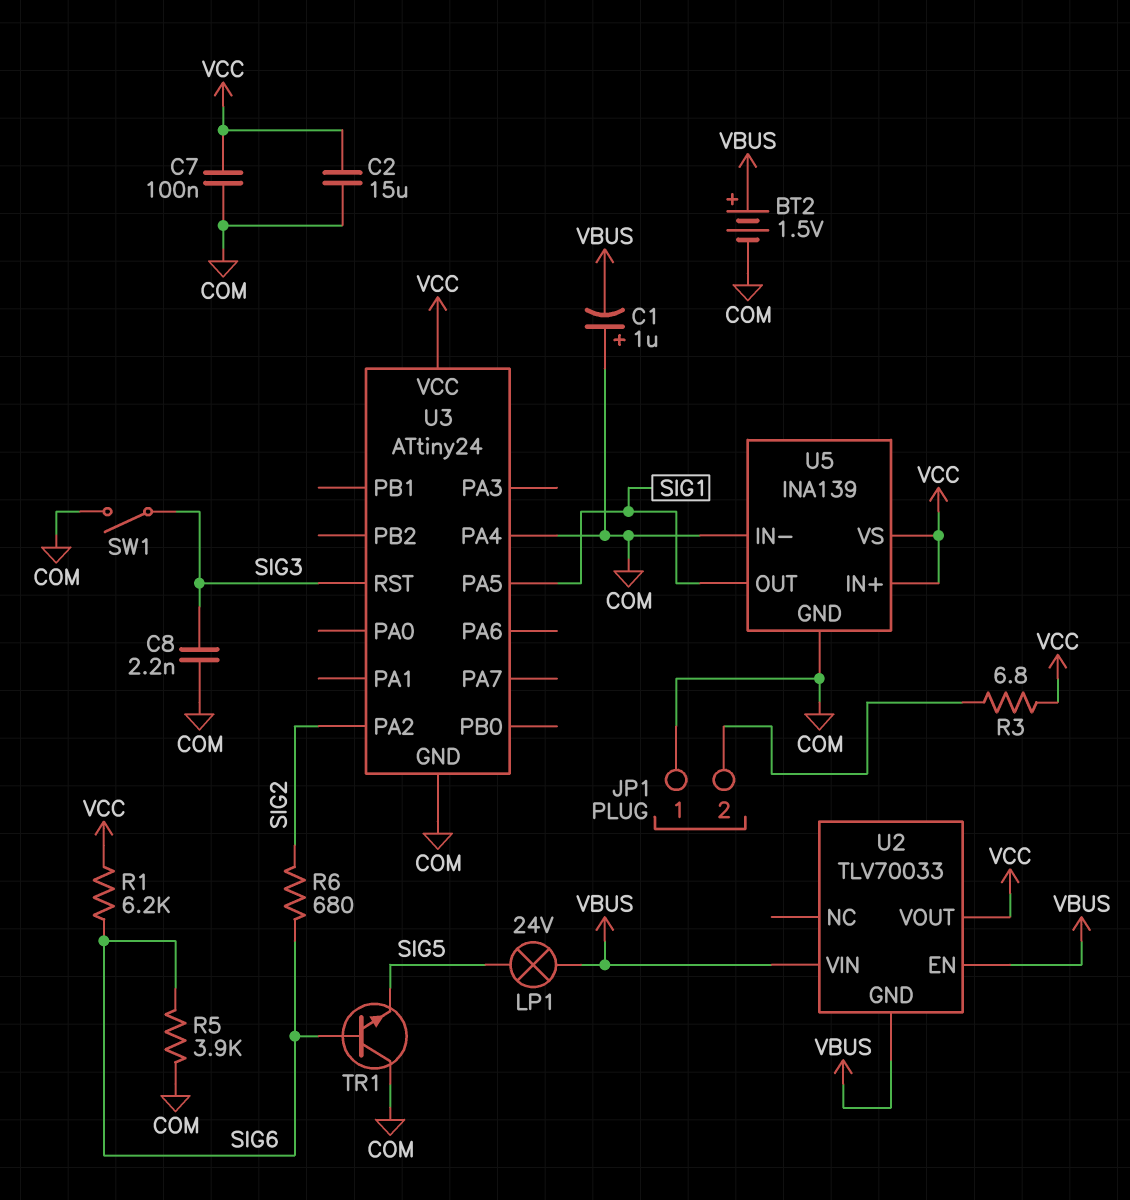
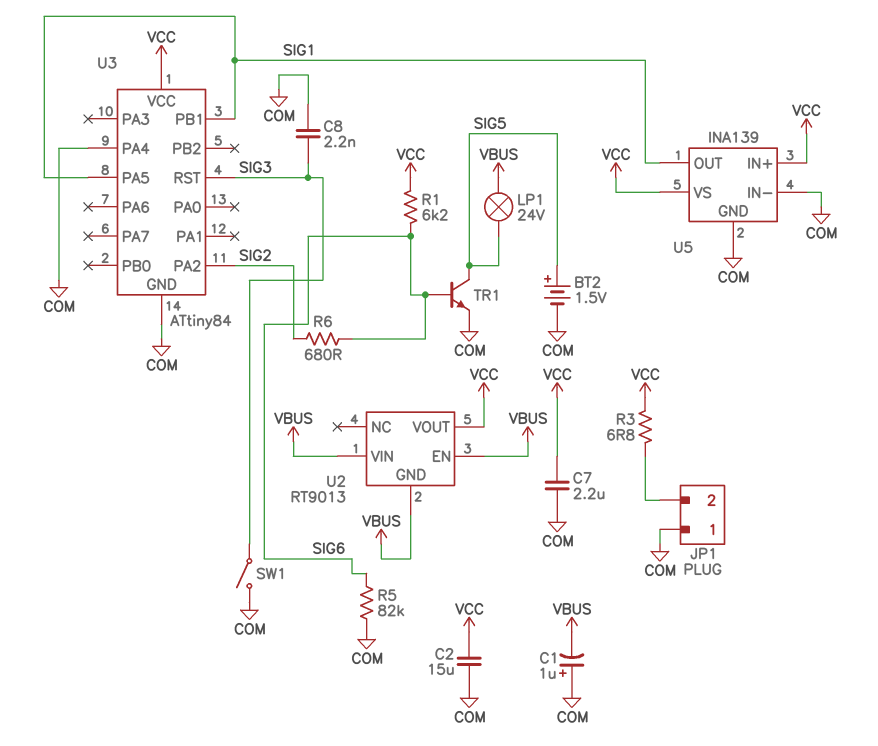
BT2: 1.5V (plus VBUS, minus COM) -> 1.5V (plus SIG5, minus COM)
C7: 100nF (COM, VCC) -> 2.2uF (COM, VCC)
R5: 3.9k (COM, SIG6) -> 82k (COM, SIG6)
TR1: NPN (B SIG6, C COM, E SIG5) -> NPN (B SIG6, C SIG5, E COM)
U2: TLV70033 -> RT9013
U3: ATtiny24 -> ATtiny84
U3 pin PB1: none -> SIG1

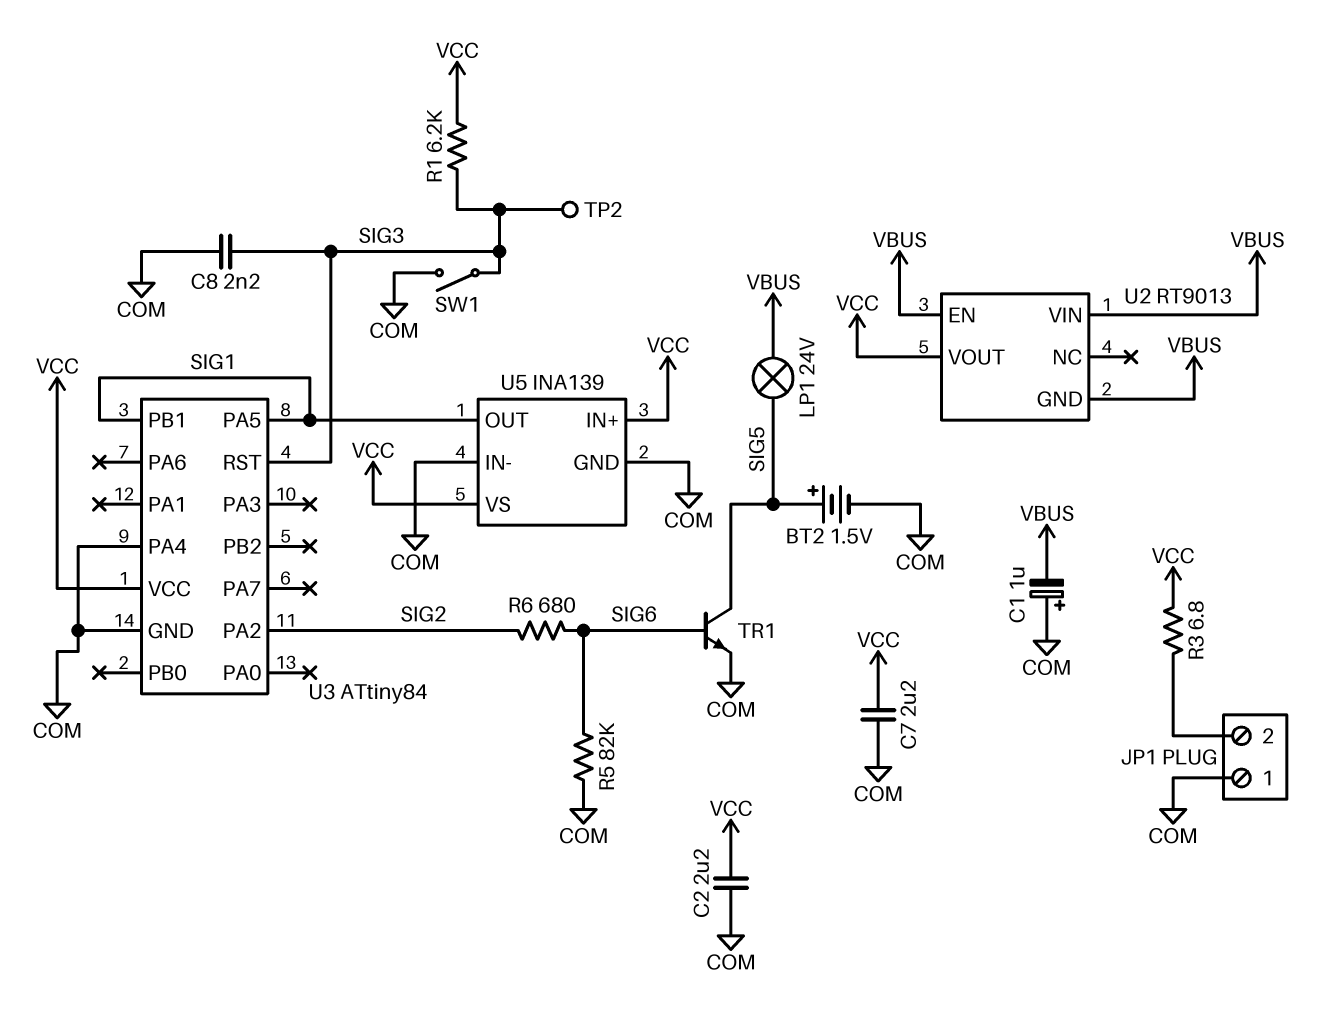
C2: 15uF (COM, VCC) -> 2.2uF (COM, VCC)
R1: 6.2k (SIG6, VCC) -> 6.2k (SIG3, VCC)
TP2: none -> test point (SIG3)

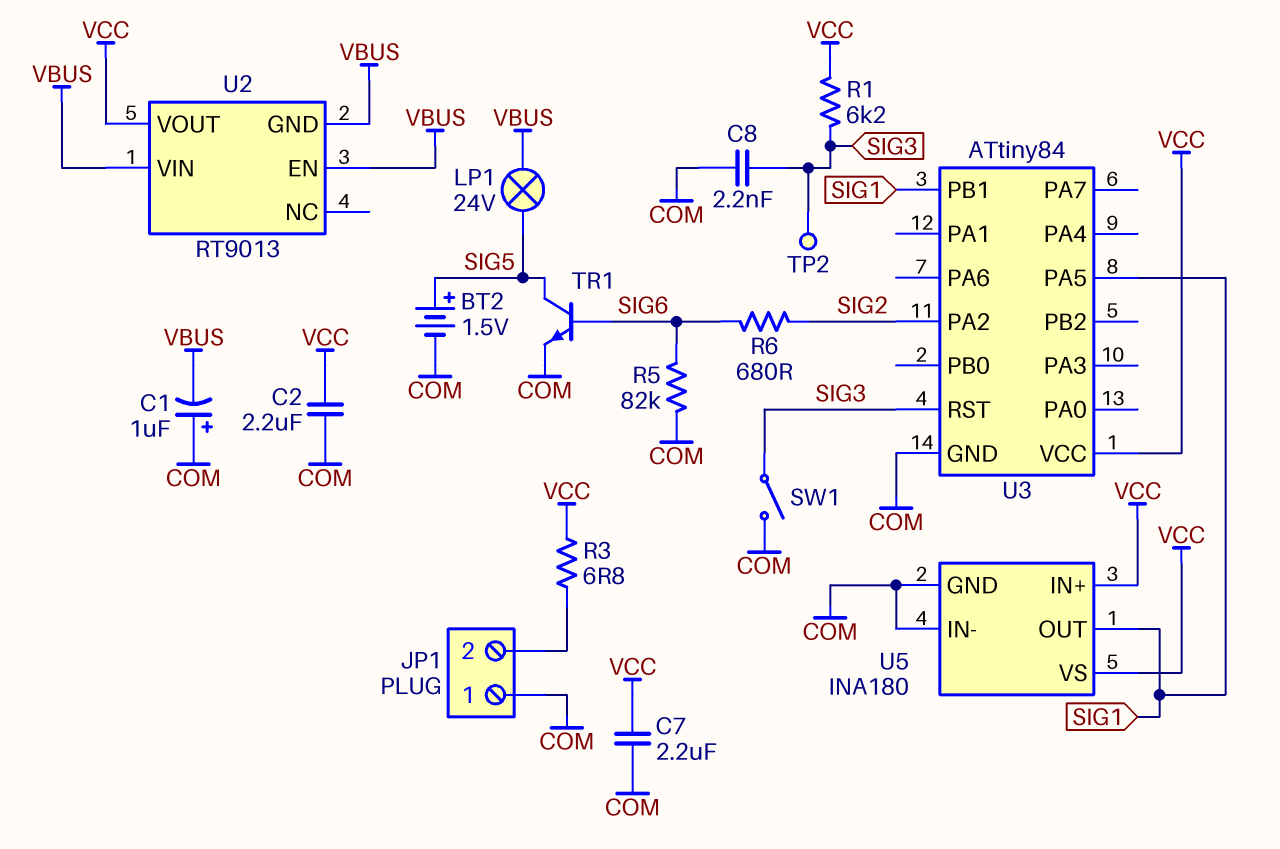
U3 pin PA4: COM -> none
U5: INA139 -> INA180

